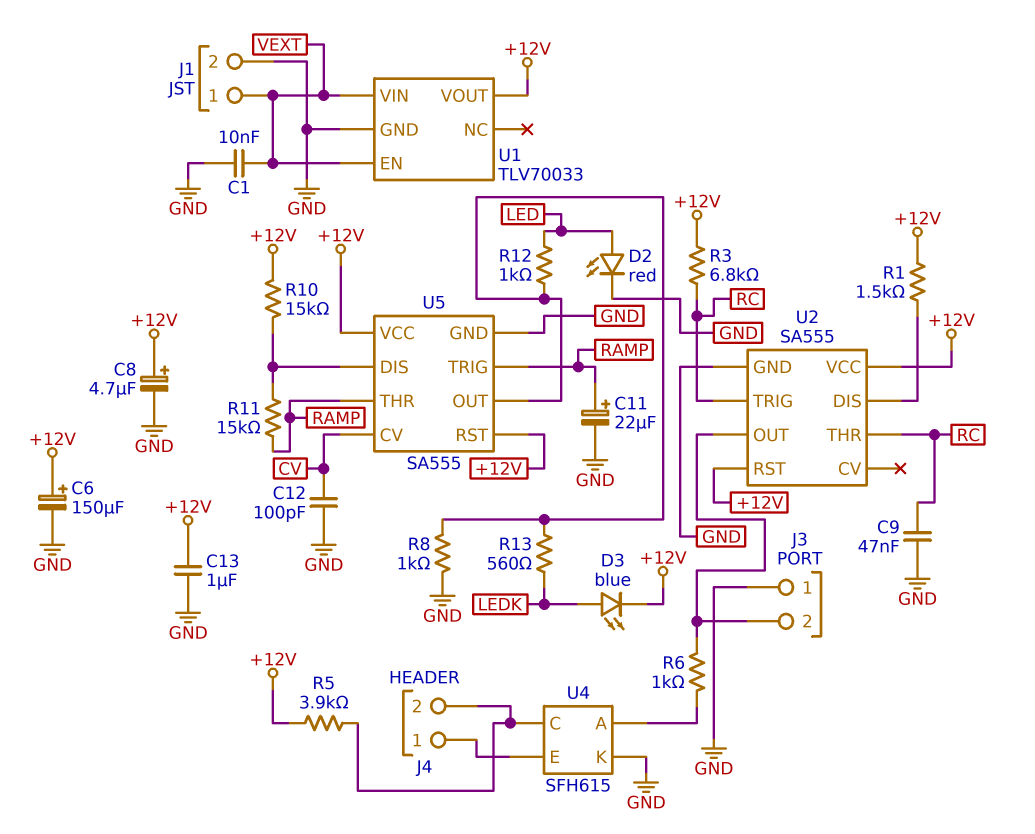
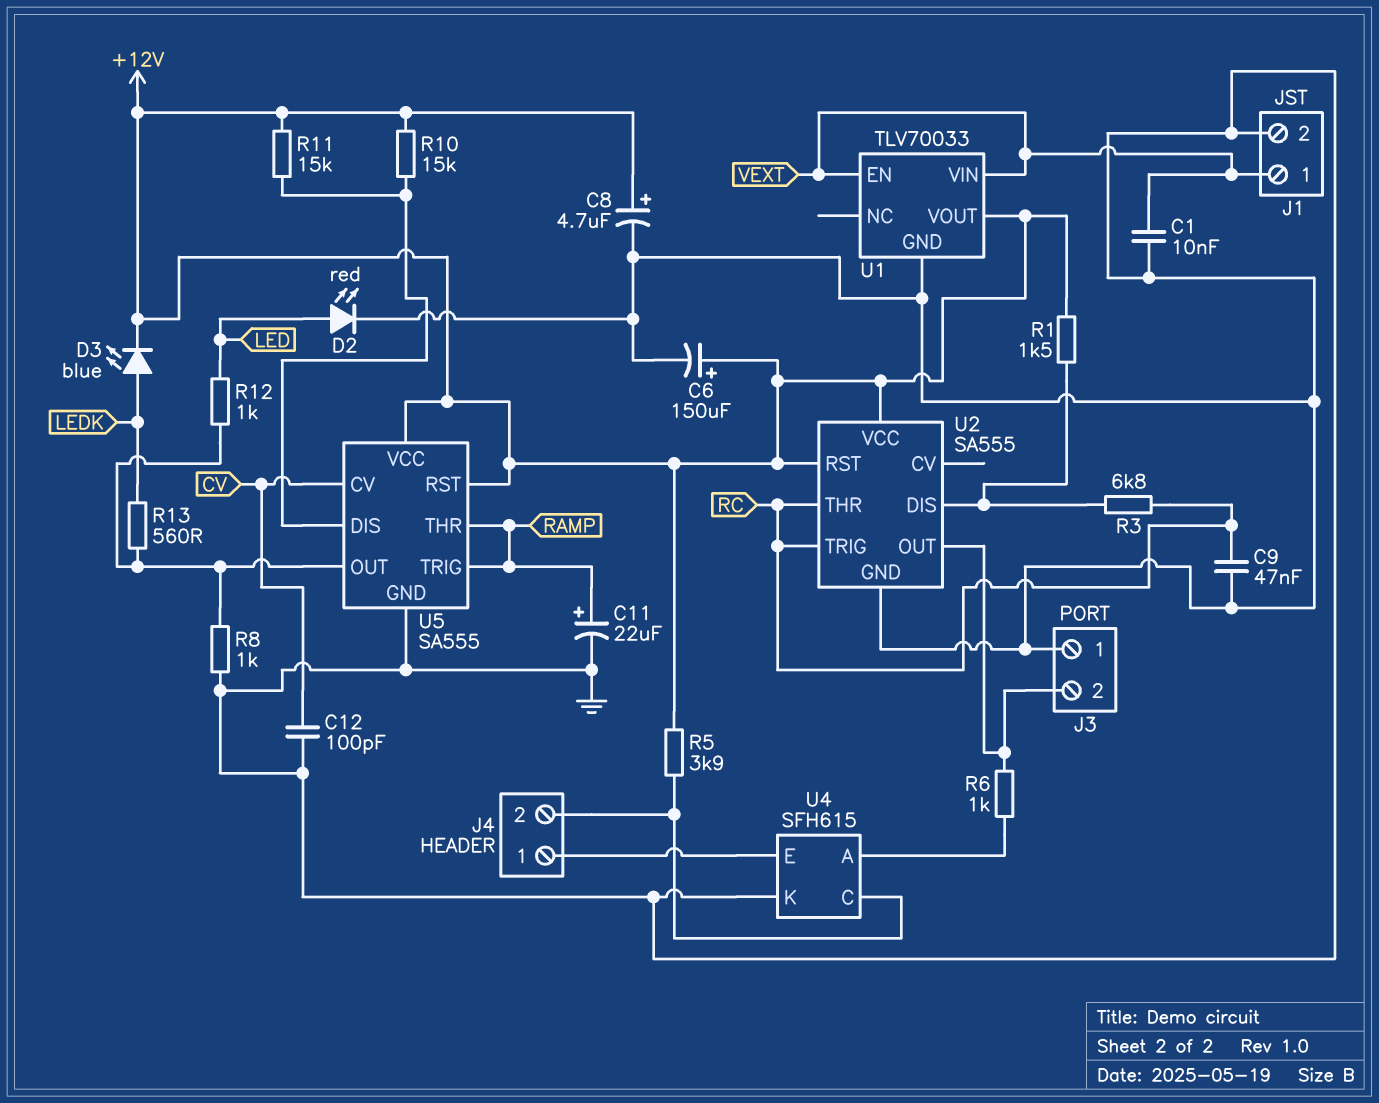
C13: 1uF (+12V, GND) -> none
R3: 6.8k (+12V, RC) -> 6.8k (RC, U2/DIS)
R11: 15k (RAMP, U5/DIS) -> 15k (+12V, U5/DIS)

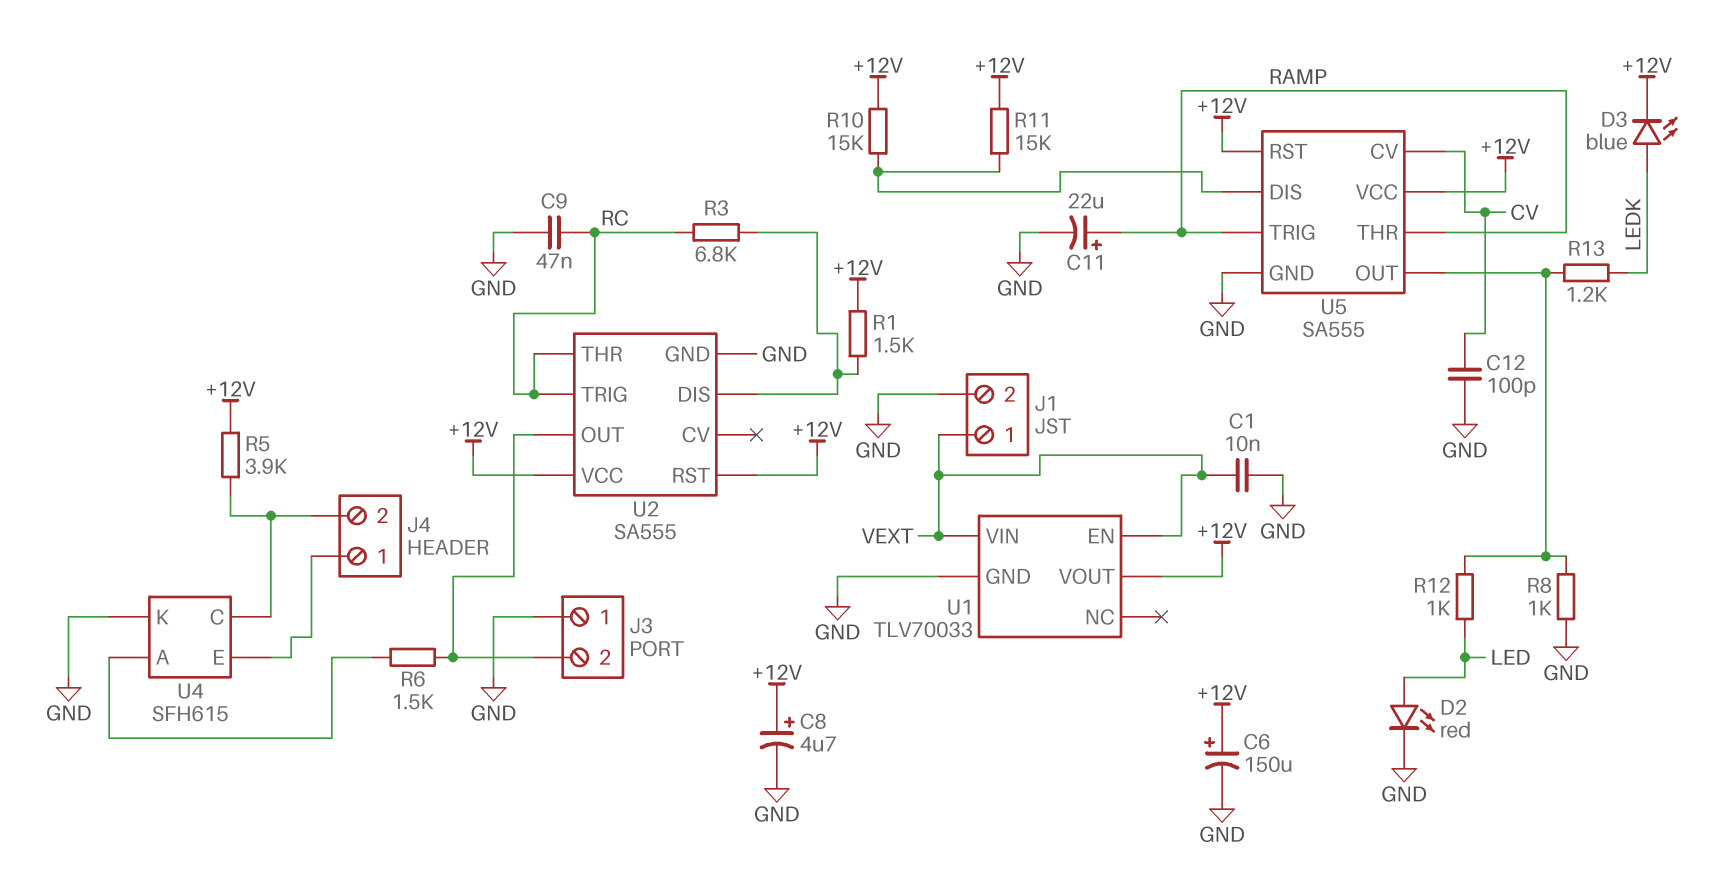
R6: 1k (J3/2, U4/A) -> 1.5k (J3/2, U4/A)
R13: 560 (LEDK, U5/OUT) -> 1.2k (LEDK, U5/OUT)

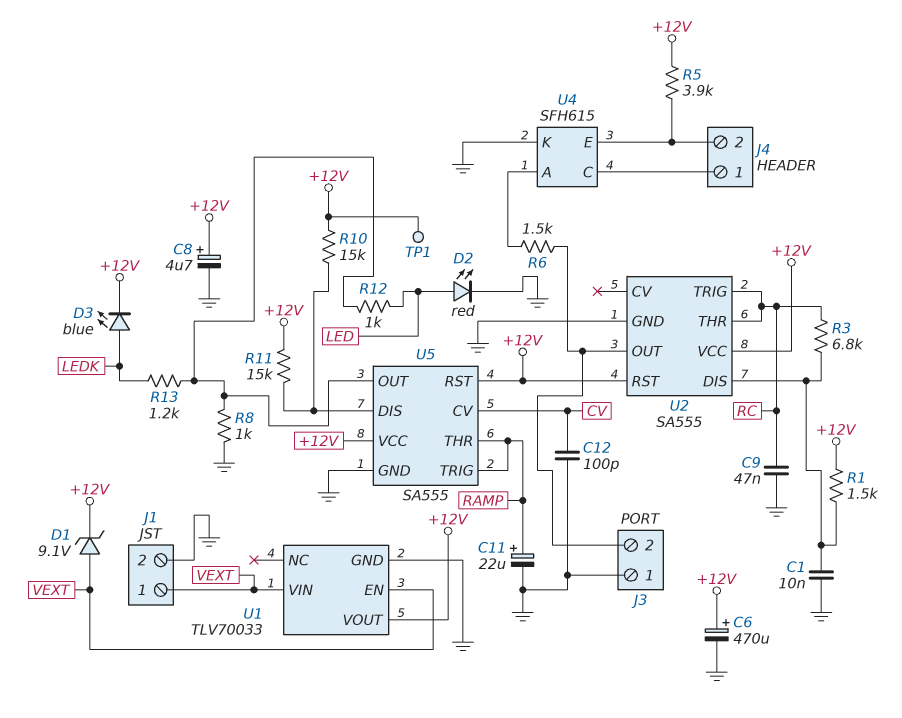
C1: 10nF (GND, VEXT) -> 10nF (GND, U2/DIS)
C6: 150uF (plus +12V, minus GND) -> 470uF (plus +12V, minus GND)
D1: none -> zener 9.1V (A VEXT, K +12V)
TP1: none -> test point (+12V)
U4 pin C: J4/2 -> J4/1
U4 pin E: J4/1 -> J4/2

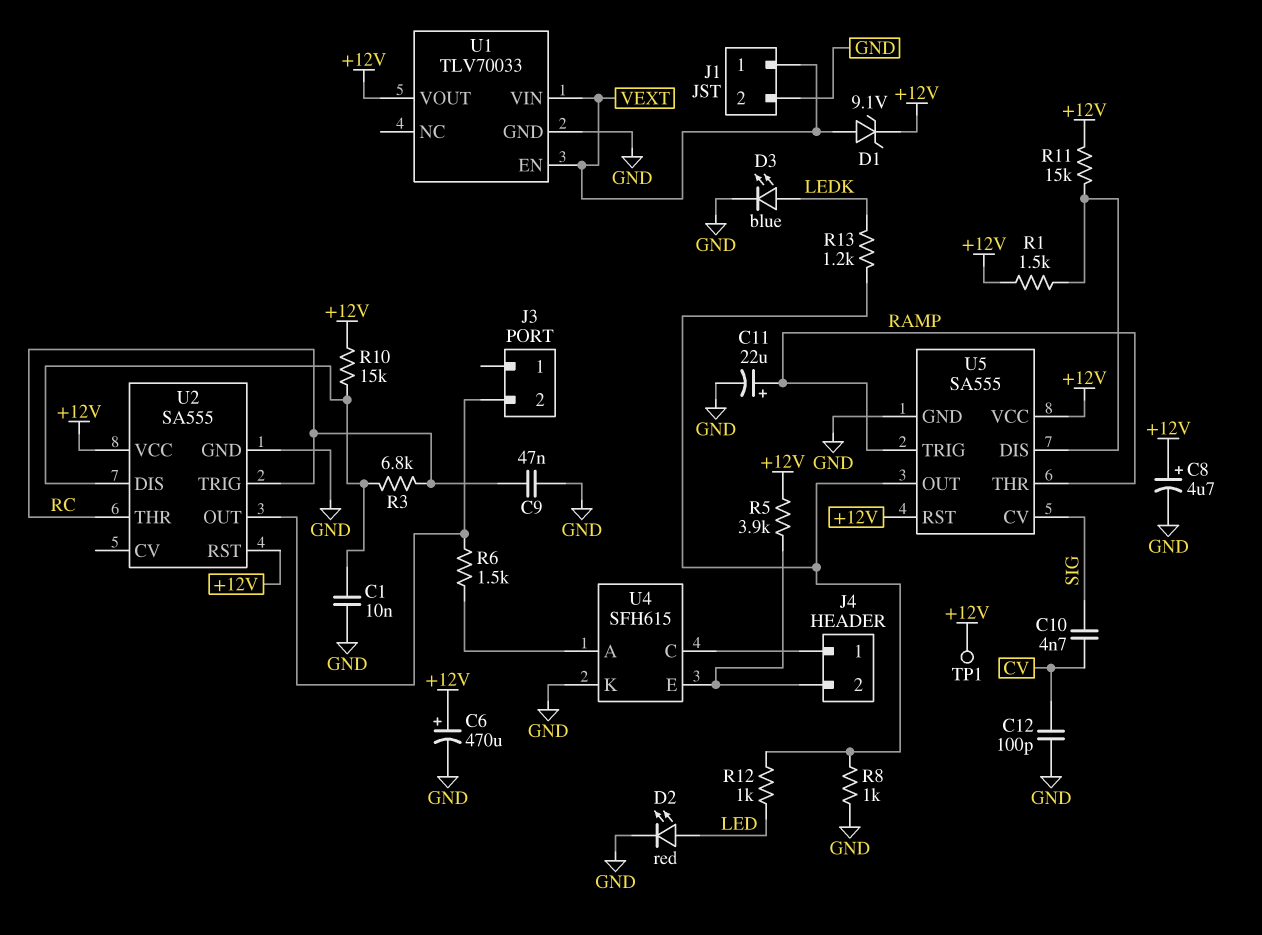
C10: none -> 4.7nF (CV, SIG)
D3: LED blue (A LEDK, K +12V) -> LED blue (A LEDK, K GND)
J3 pin 1: GND -> none
R1: 1.5k (+12V, U2/DIS) -> 1.5k (+12V, U5/DIS)
R10: 15k (+12V, U5/DIS) -> 15k (+12V, U2/DIS)
U5 pin CV: CV -> SIG

